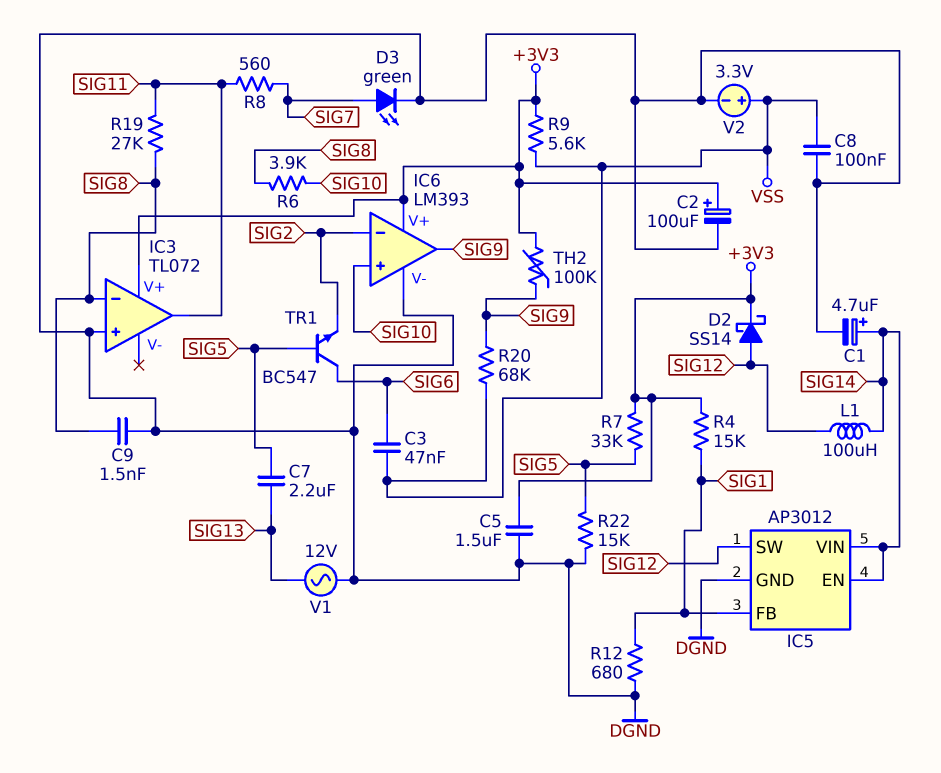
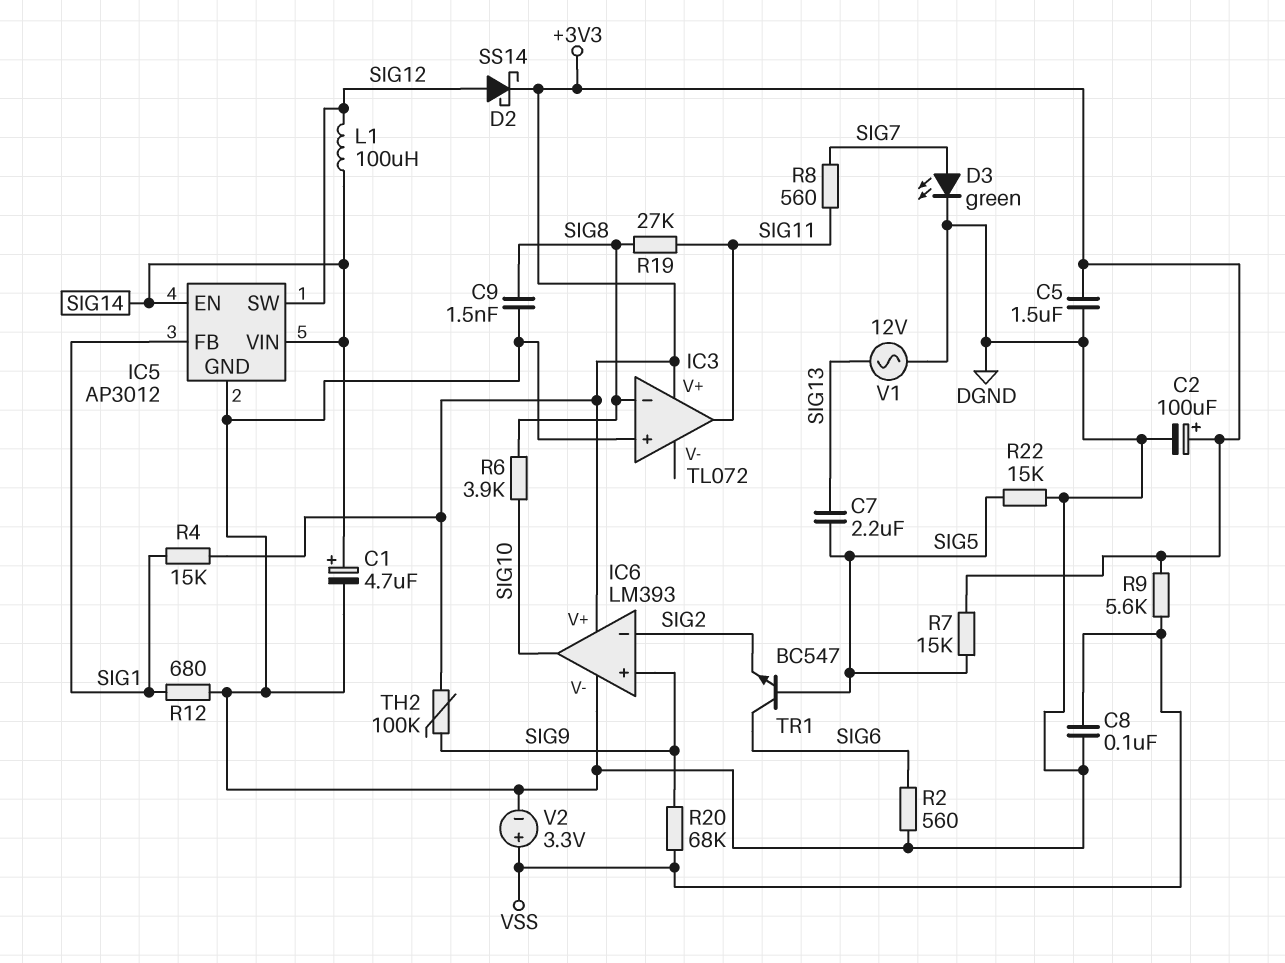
C3: 47nF (SIG6, VSS) -> none
IC6 pin in+: SIG10 -> SIG9
IC6 pin out: SIG9 -> SIG10
R2: none -> 560 (DGND, SIG6)
R7: 33k (+3V3, SIG5) -> 15k (+3V3, SIG5)

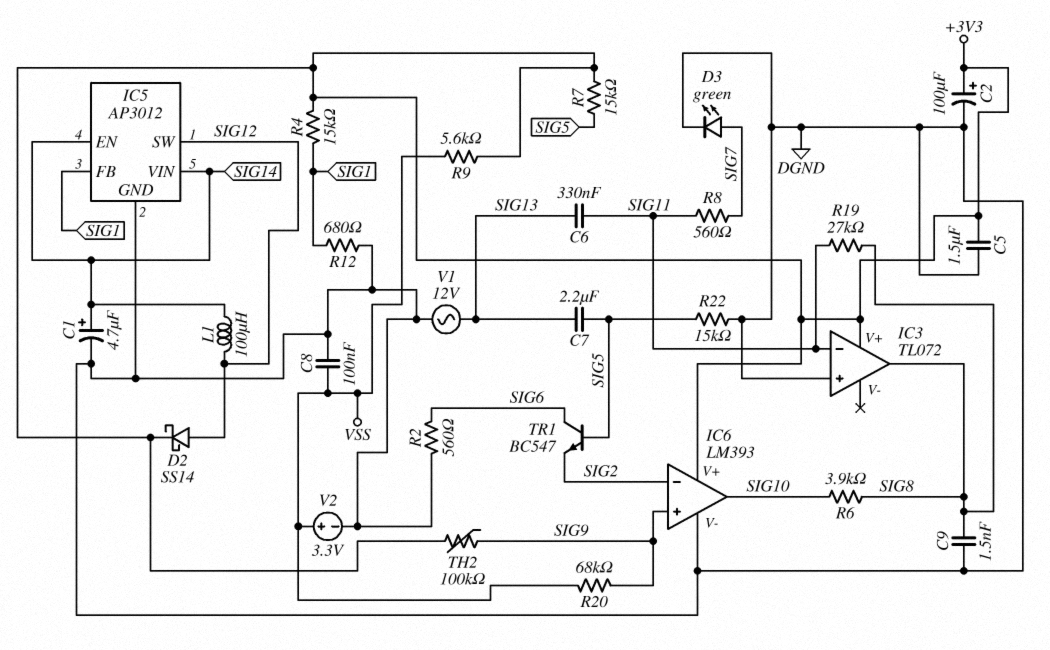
C6: none -> 330nF (SIG11, SIG13)
IC3 pin in-: SIG8 -> SIG11
IC3 pin out: SIG11 -> SIG8

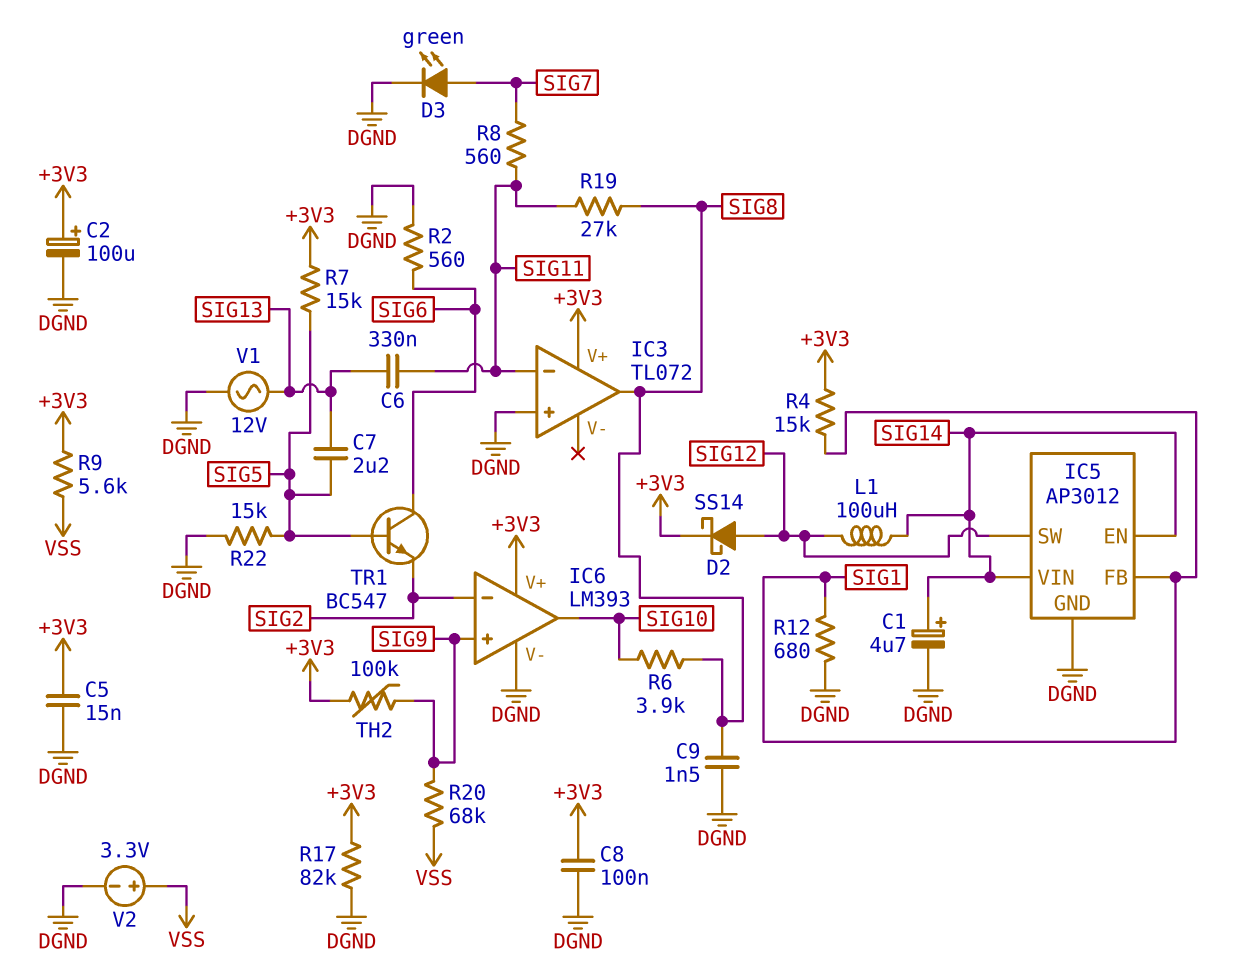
C5: 1.5uF (+3V3, DGND) -> 15nF (+3V3, DGND)
C8: 100nF (DGND, VSS) -> 100nF (+3V3, DGND)
R17: none -> 82k (+3V3, DGND)

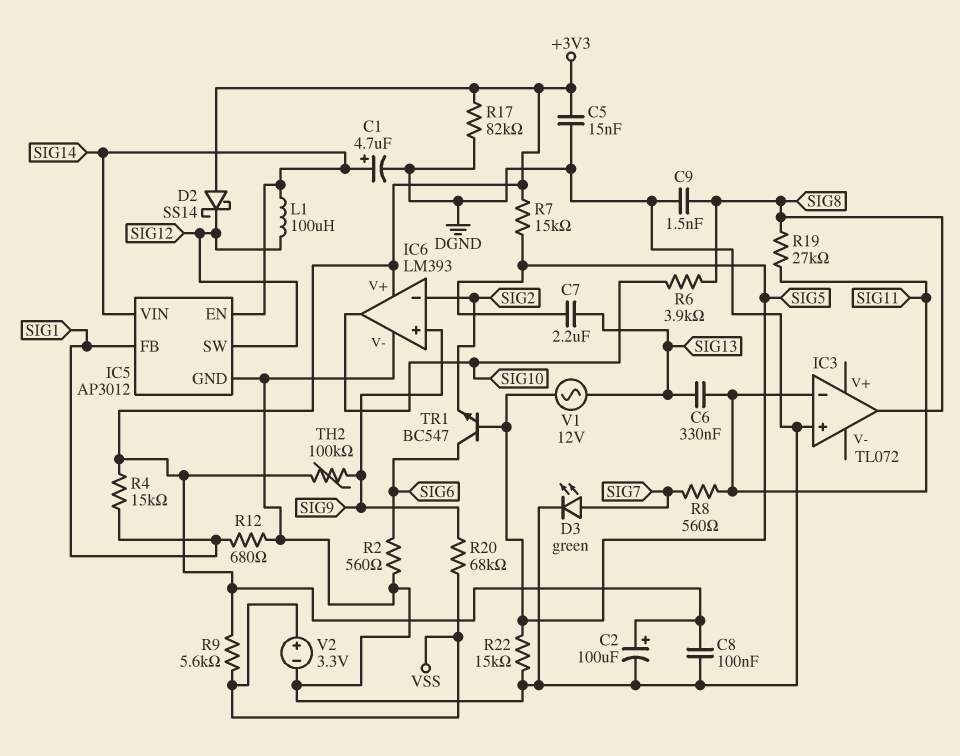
D2: schottky SS14 (A SIG12, K +3V3) -> schottky SS14 (A +3V3, K SIG12)
IC3 pin V+: +3V3 -> none
V1: AC 12V (DGND, SIG13) -> AC 12V (SIG5, SIG13)

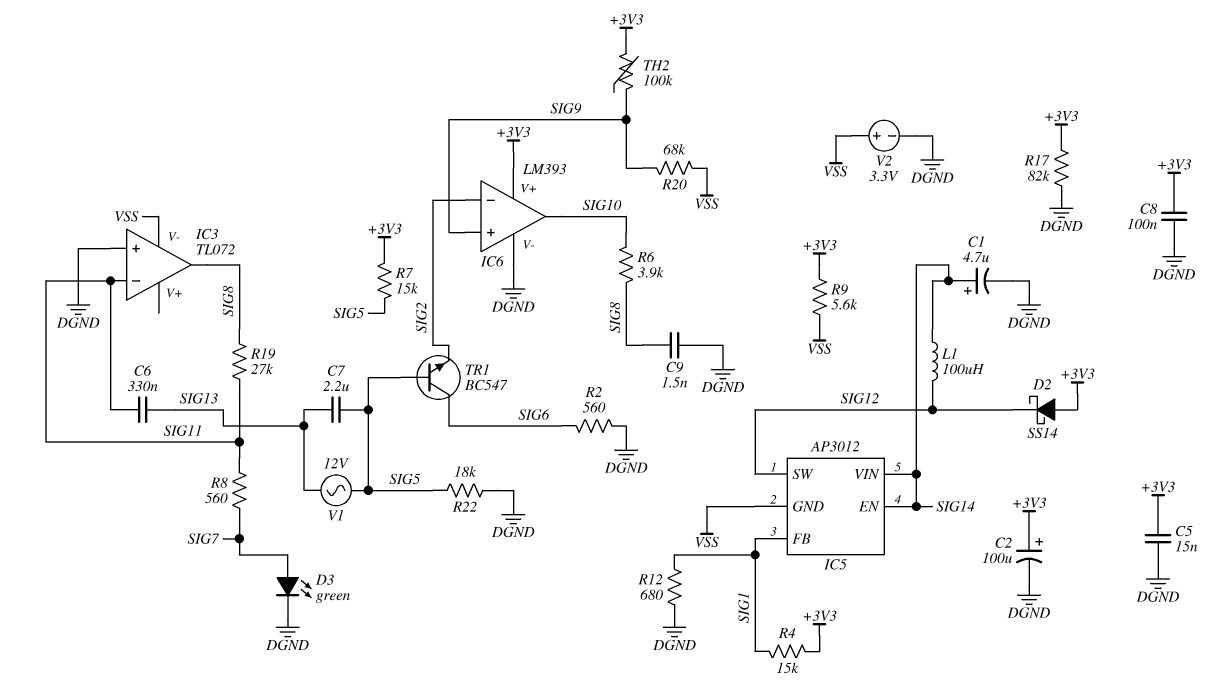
IC3 pin V-: none -> VSS
IC5 pin GND: DGND -> VSS
R22: 15k (DGND, SIG5) -> 18k (DGND, SIG5)

